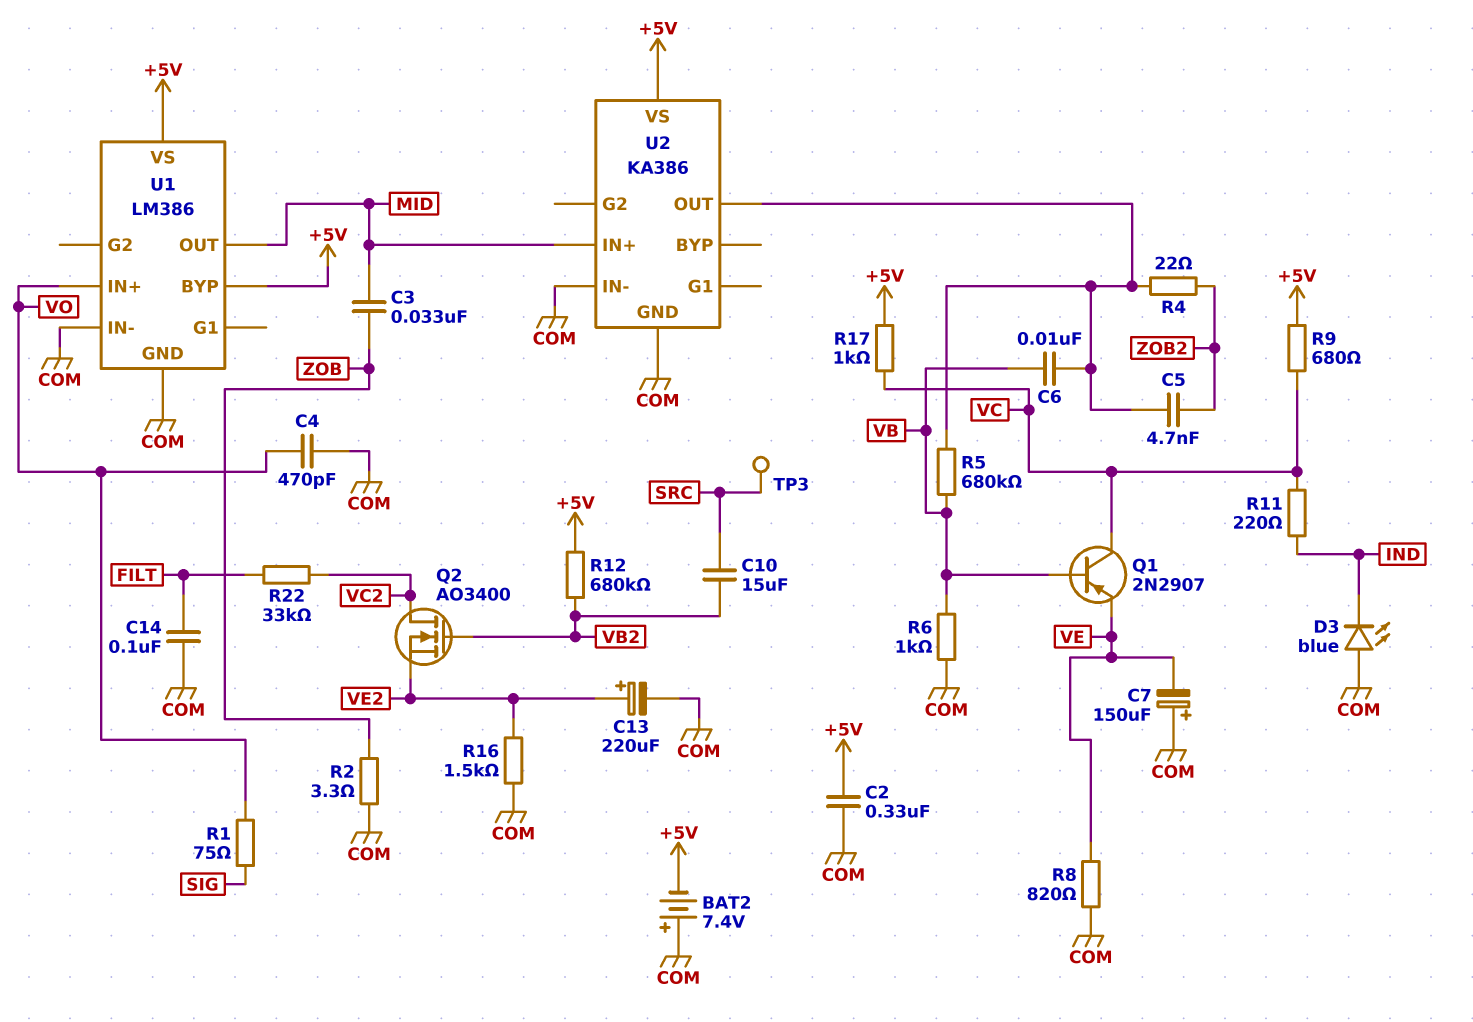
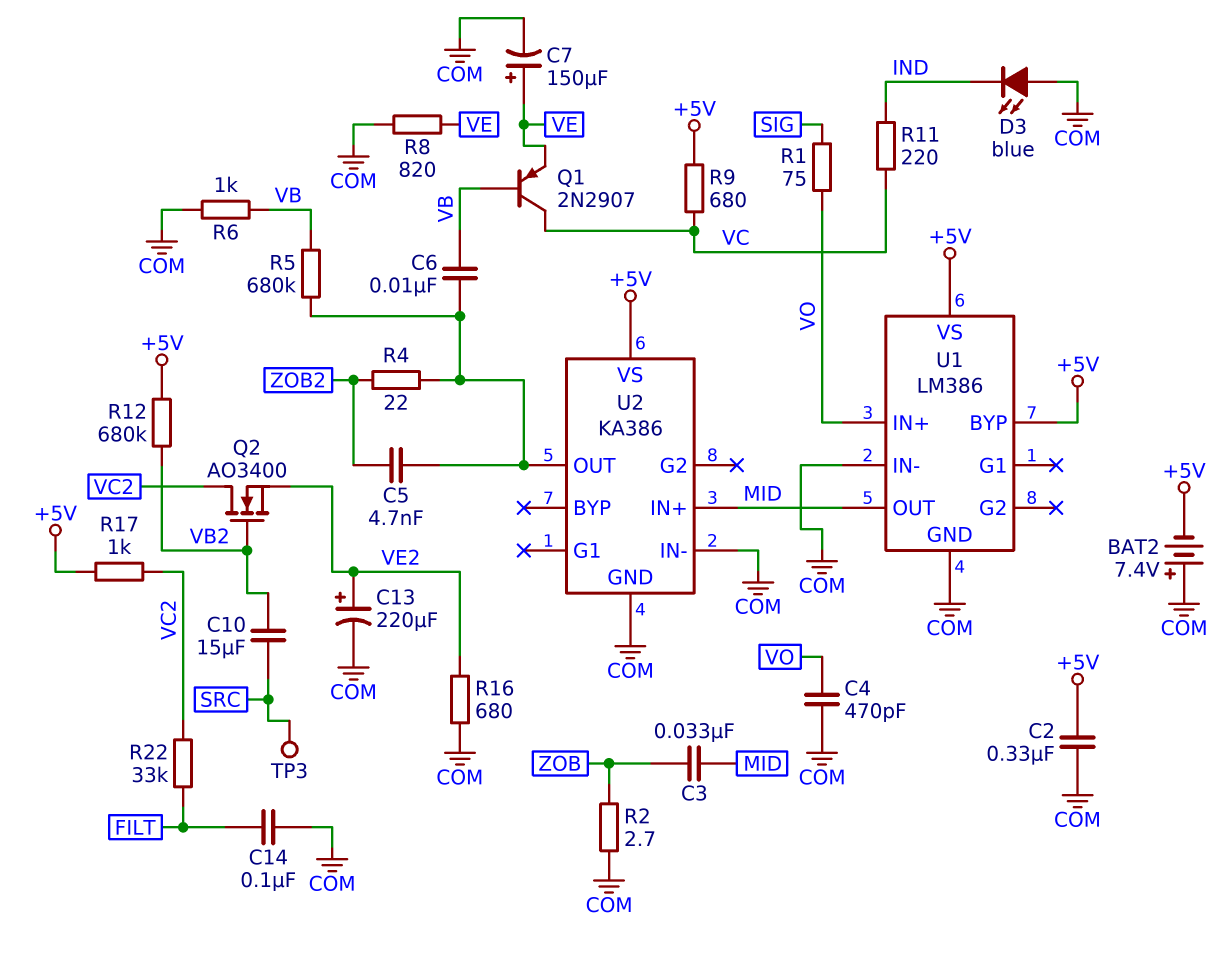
C7: 150uF (plus COM, minus VE) -> 150uF (plus VE, minus COM)
R2: 3.3 (COM, ZOB) -> 2.7 (COM, ZOB)
R16: 1.5k (COM, VE2) -> 680 (COM, VE2)
R17: 1k (+5V, VC) -> 1k (+5V, VC2)

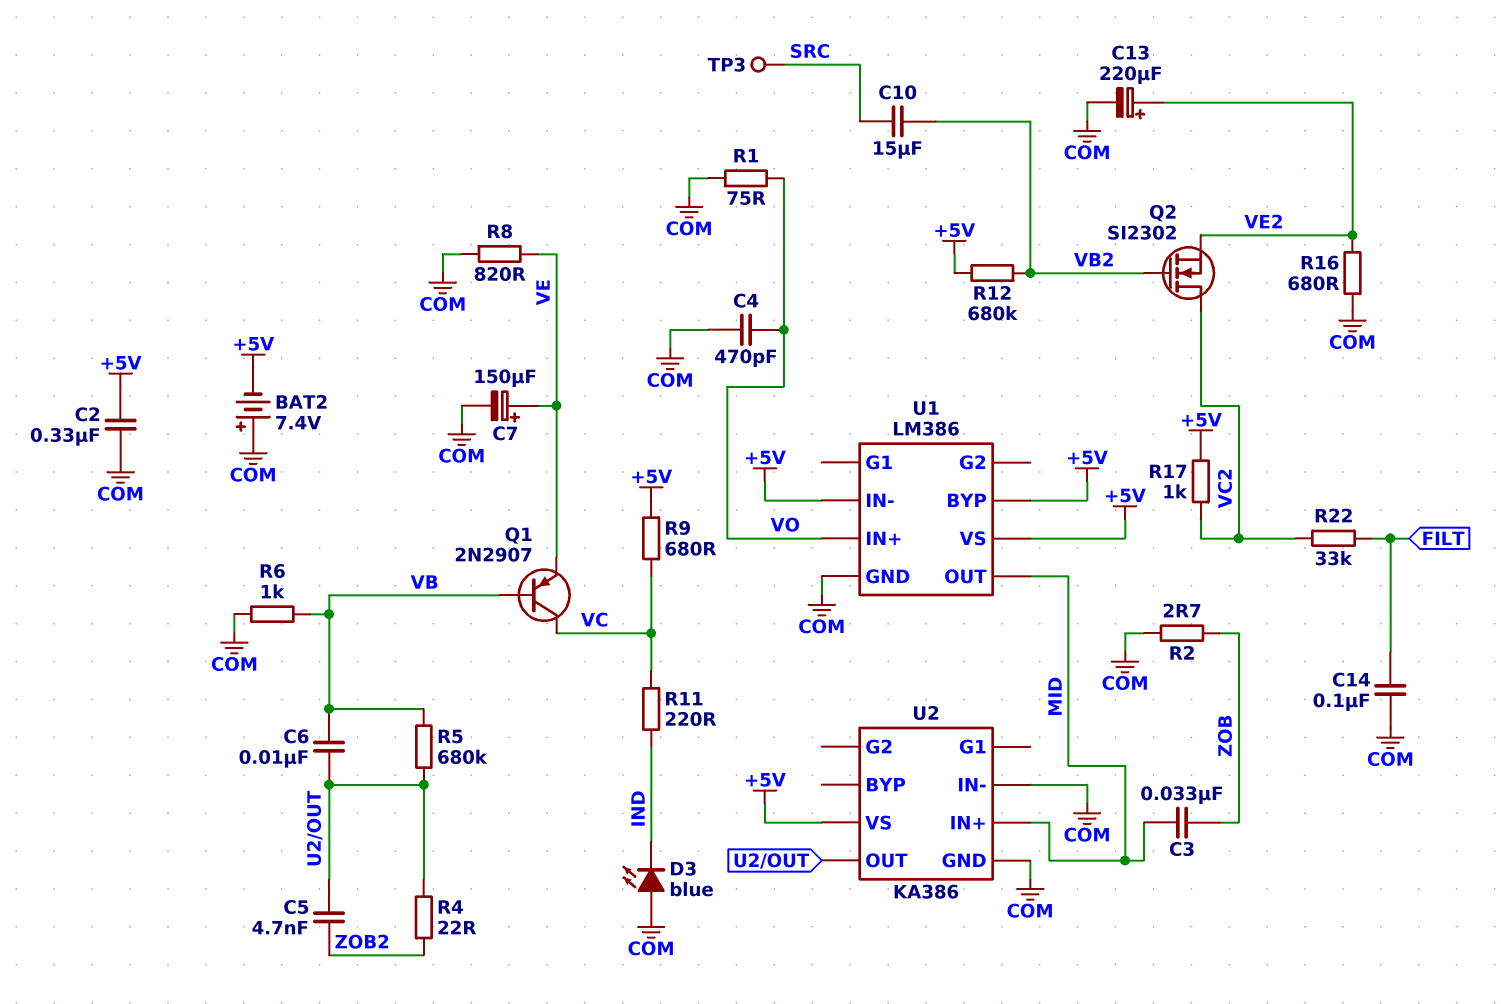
Q2: NMOS AO3400 (G VB2, D VC2, S VE2) -> NMOS SI2302 (G VB2, D VC2, S VE2)
R1: 75 (SIG, VO) -> 75 (COM, VO)
U1 pin IN-: COM -> +5V

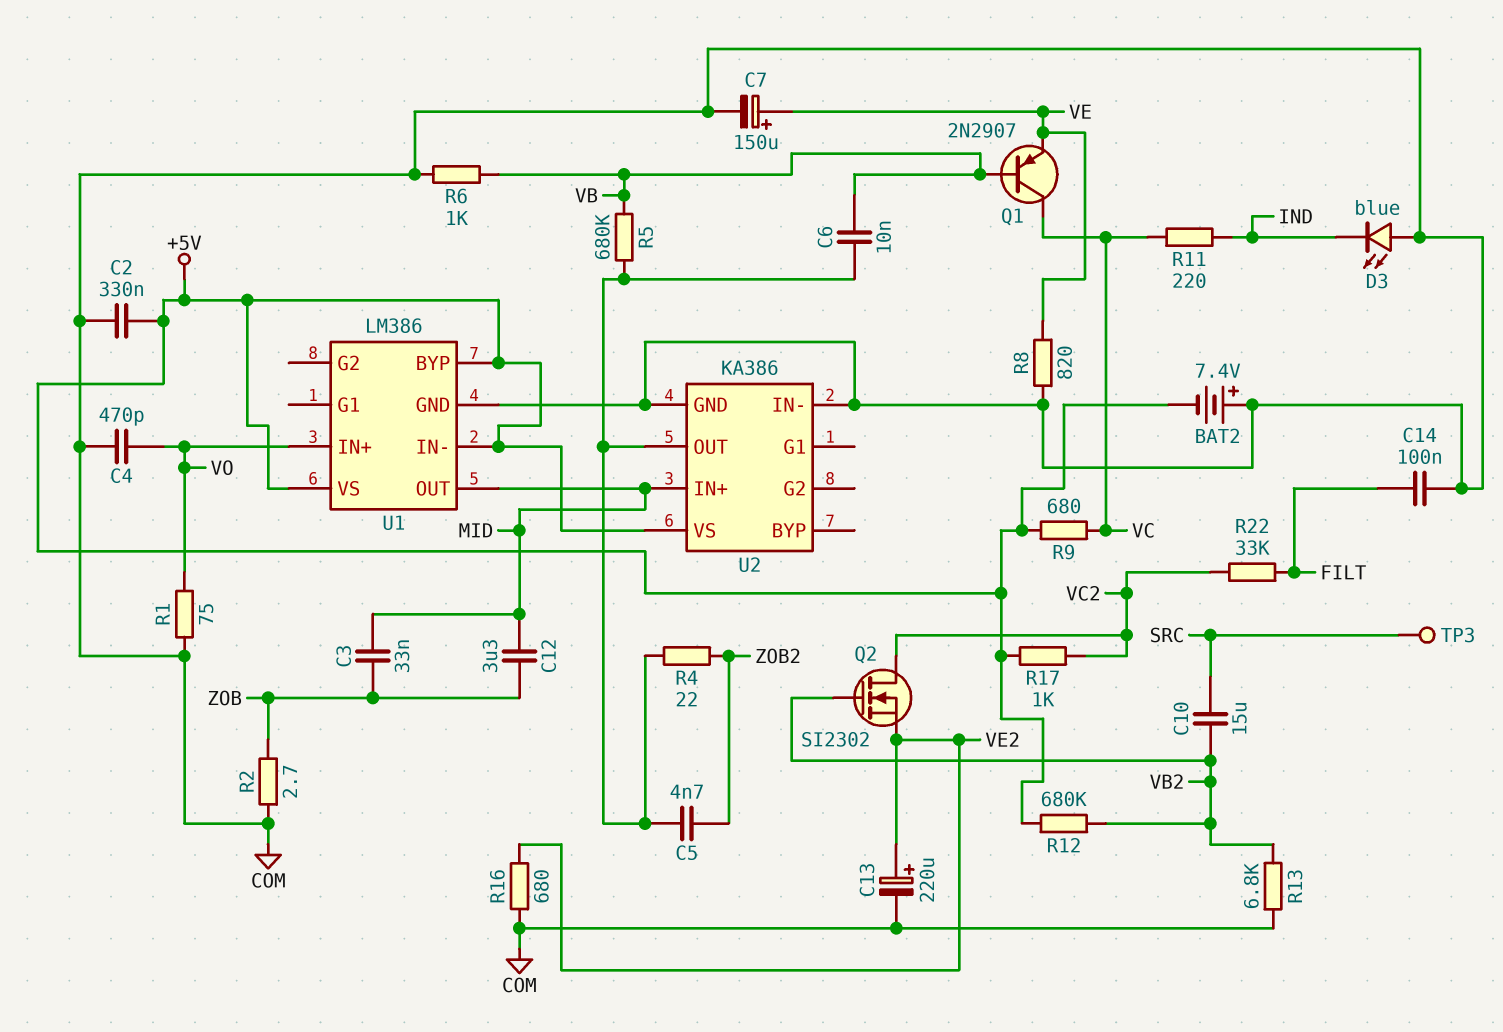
C12: none -> 3.3uF (MID, ZOB)
R13: none -> 6.8k (COM, VB2)

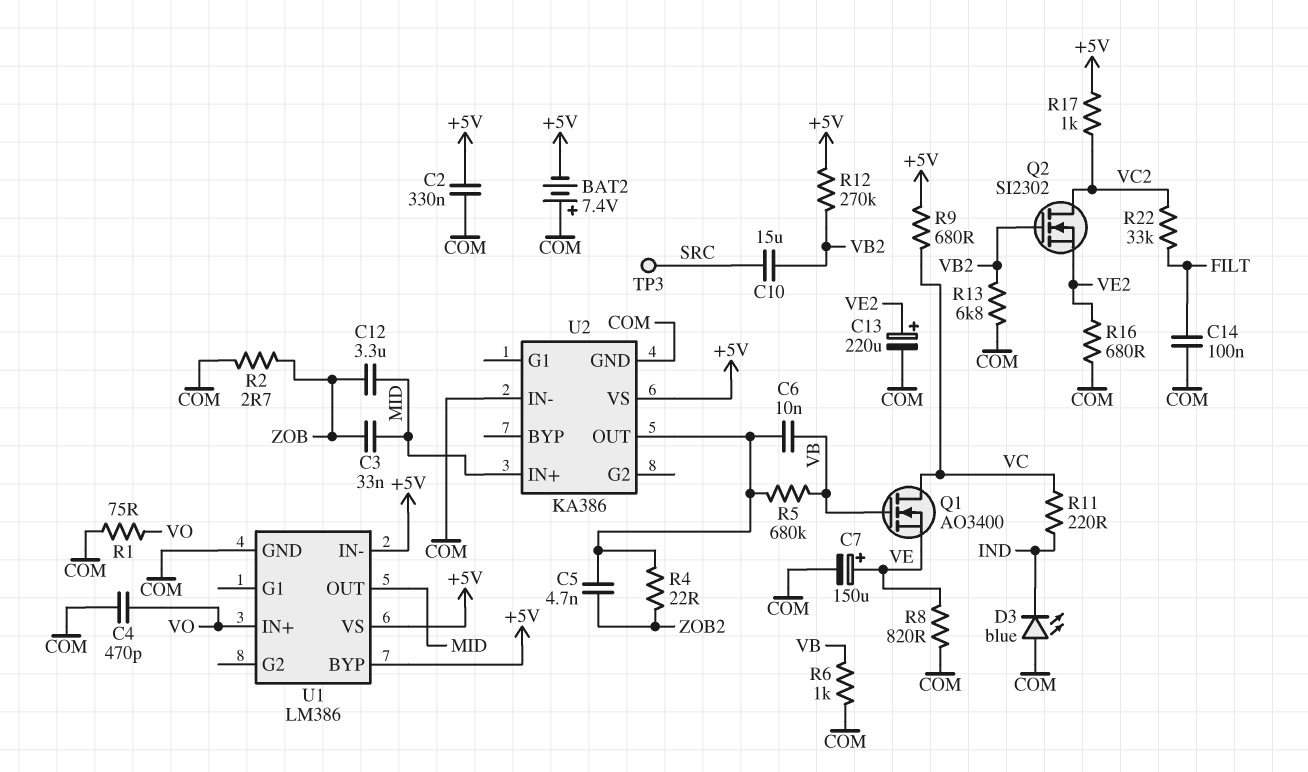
Q1: PNP 2N2907 (B VB, C VC, E VE) -> NMOS AO3400 (G VB, D VC, S VE)
R12: 680k (+5V, VB2) -> 270k (+5V, VB2)

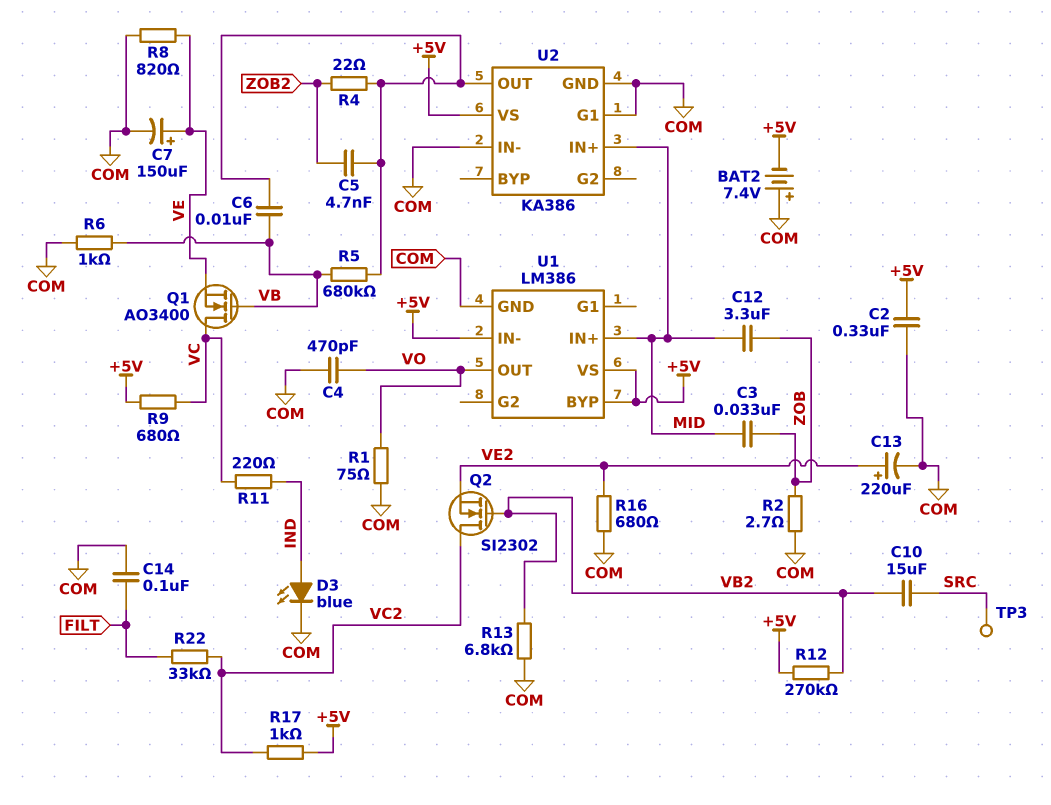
D3: LED blue (A COM, K IND) -> LED blue (A IND, K COM)
U1 pin IN+: VO -> MID
U1 pin OUT: MID -> VO
U2 pin G1: none -> COM

